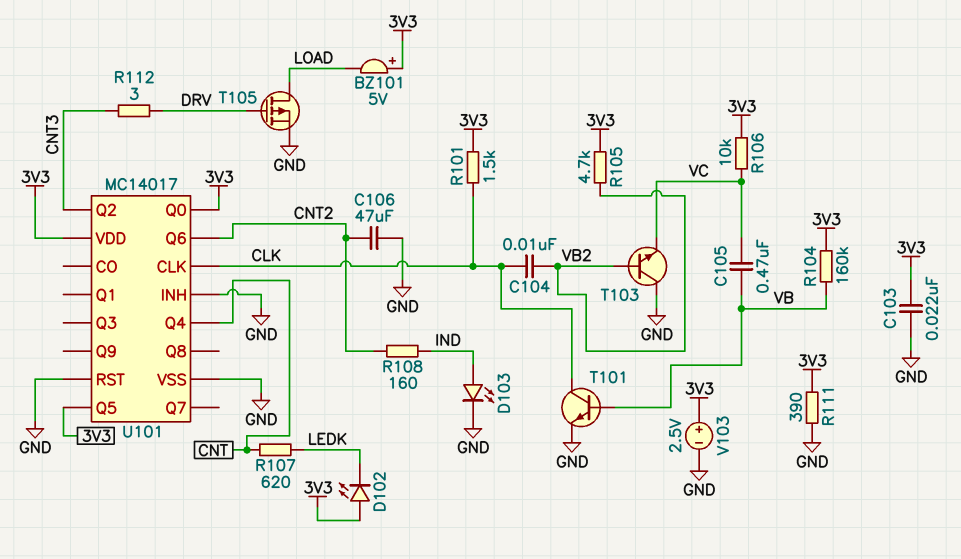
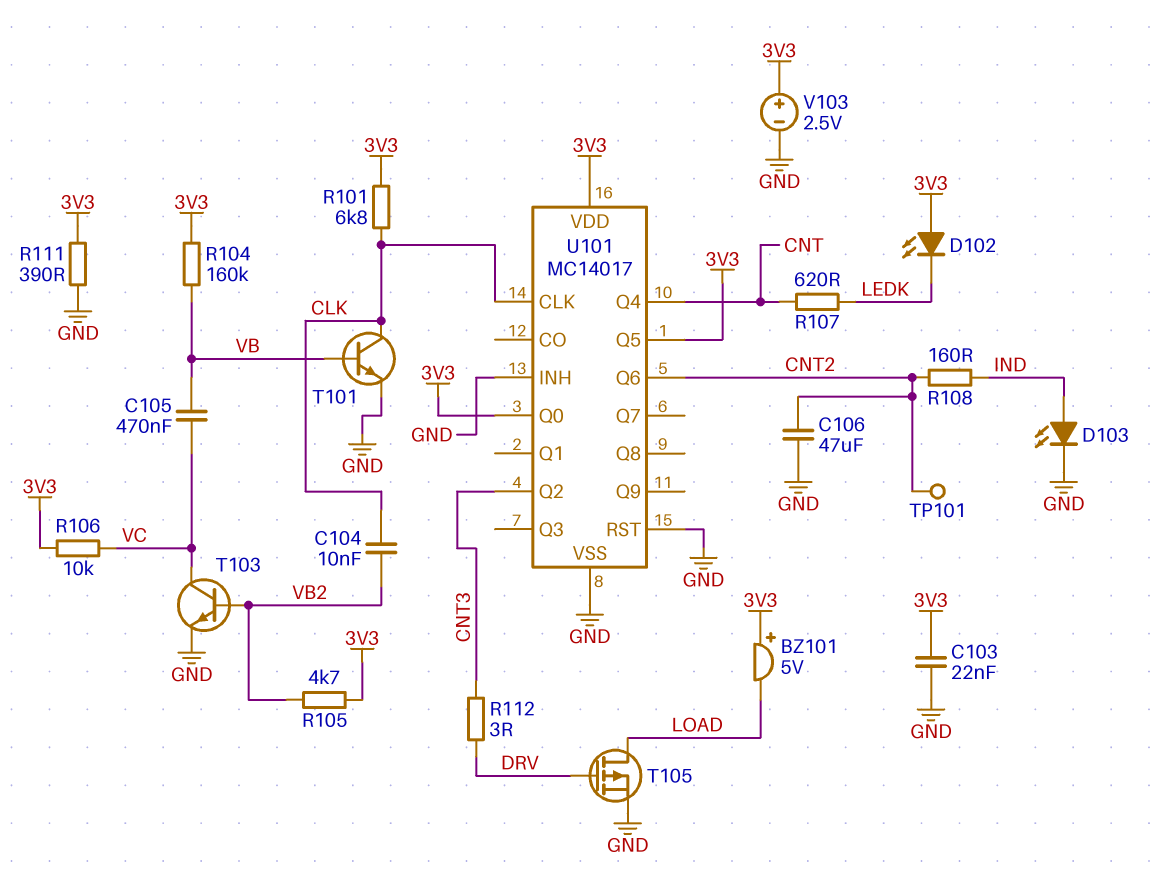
R101: 1.5k (3V3, CLK) -> 6.8k (3V3, CLK)
T103: NPN (B VB2, C GND, E VC) -> NPN (B VB2, C VC, E GND)
TP101: none -> test point (CNT2)

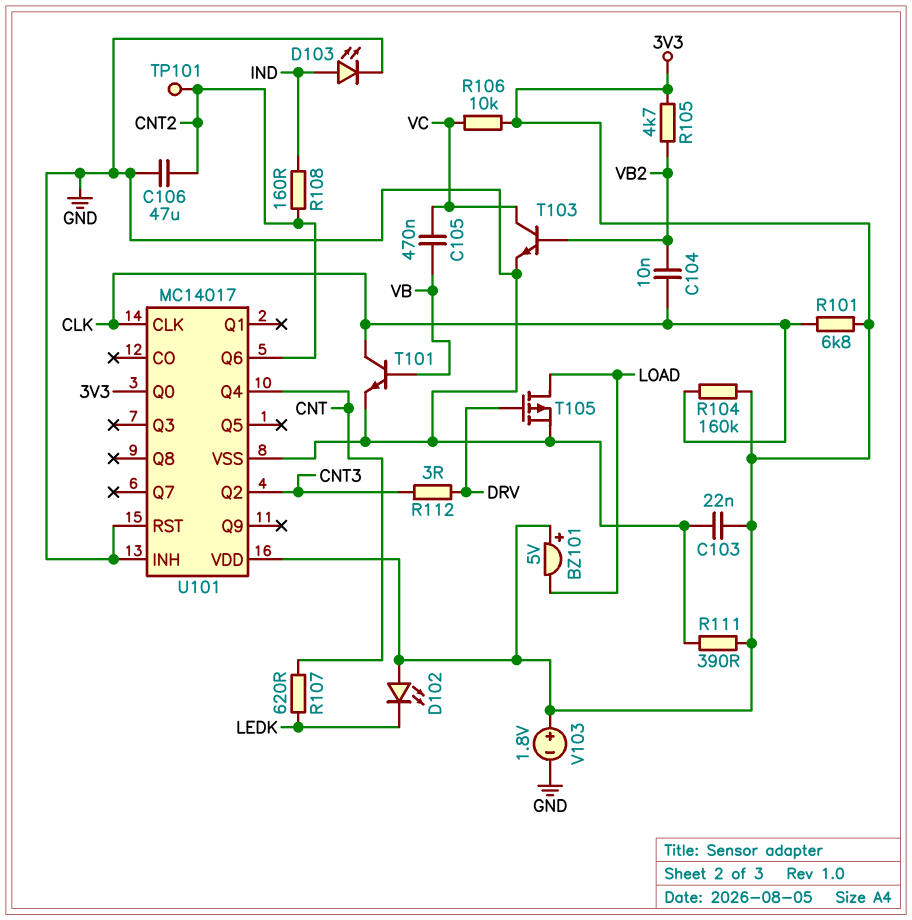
R104: 160k (3V3, VB) -> 160k (3V3, CLK)
U101 pin Q5: 3V3 -> none
V103: 2.5V (plus 3V3, minus GND) -> 1.8V (plus 3V3, minus GND)

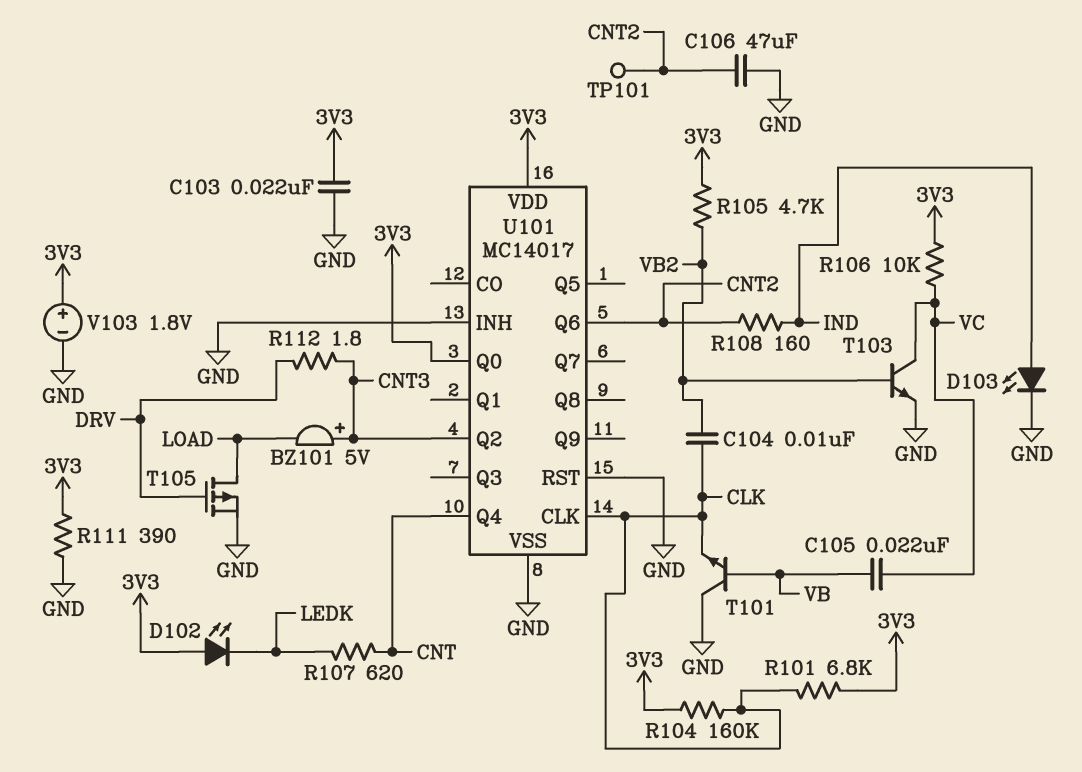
BZ101: buzzer 5V (plus 3V3, minus LOAD) -> buzzer 5V (plus CNT3, minus LOAD)
C105: 470nF (VB, VC) -> 22nF (VB, VC)
R112: 3 (CNT3, DRV) -> 1.8 (CNT3, DRV)
T101: NPN (B VB, C CLK, E GND) -> NPN (B VB, C GND, E CLK)

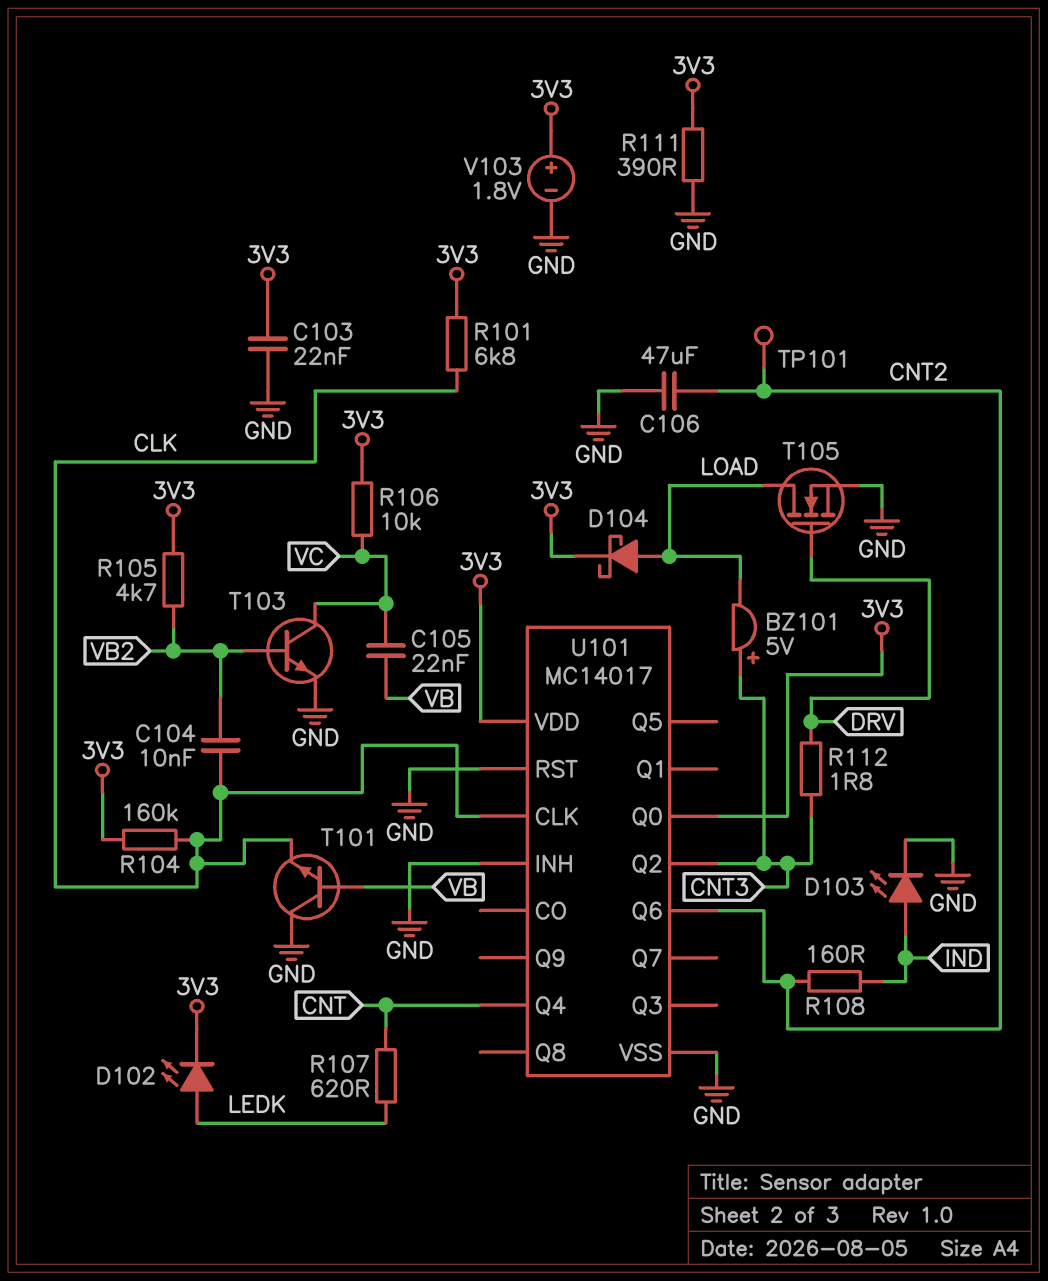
D102: LED (A 3V3, K LEDK) -> LED (A LEDK, K 3V3)
D104: none -> schottky (A LOAD, K 3V3)
T105: PMOS (G DRV, D LOAD, S GND) -> NMOS (G DRV, D LOAD, S GND)

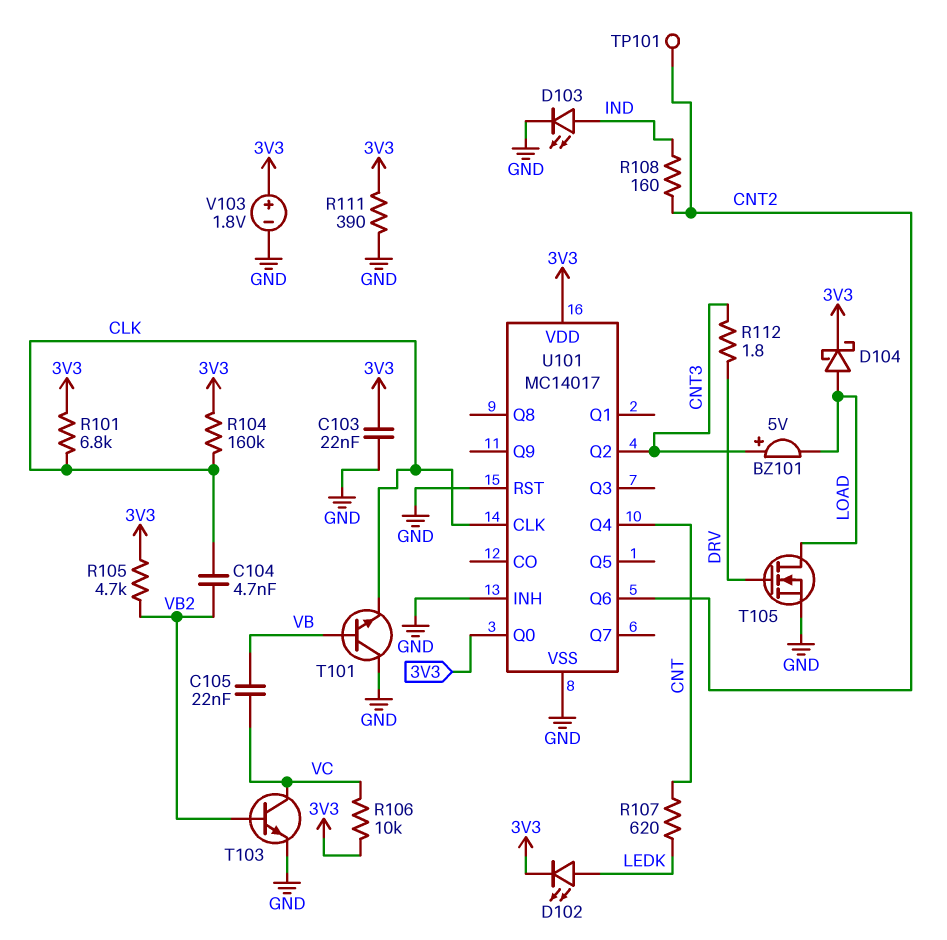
C104: 10nF (CLK, VB2) -> 4.7nF (CLK, VB2)
C106: 47uF (CNT2, GND) -> none

